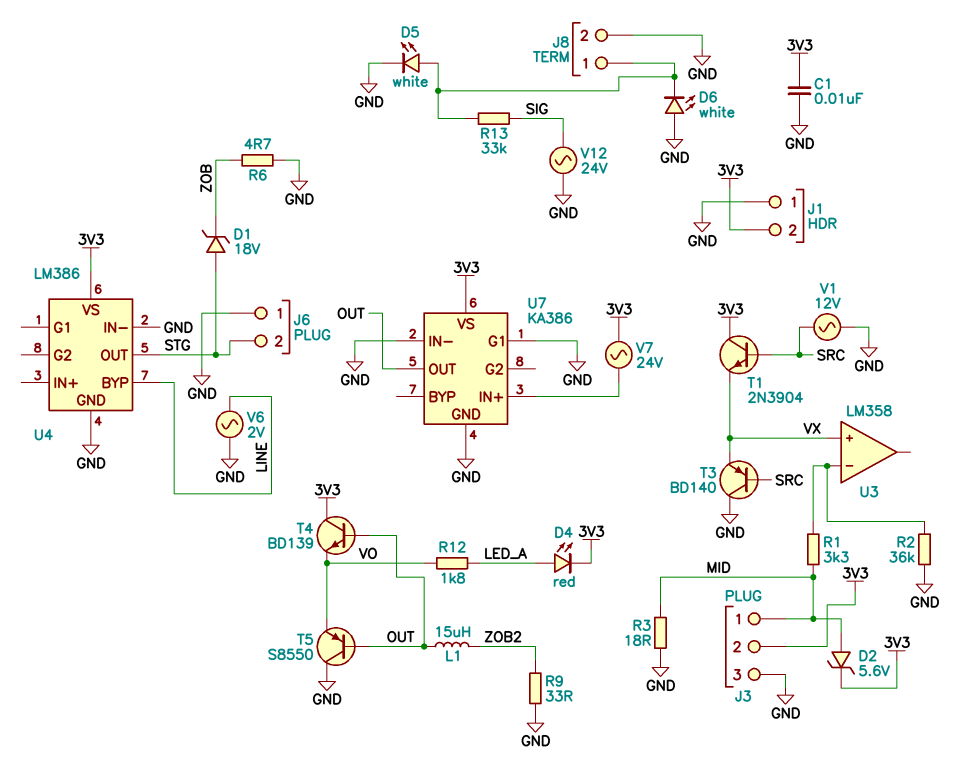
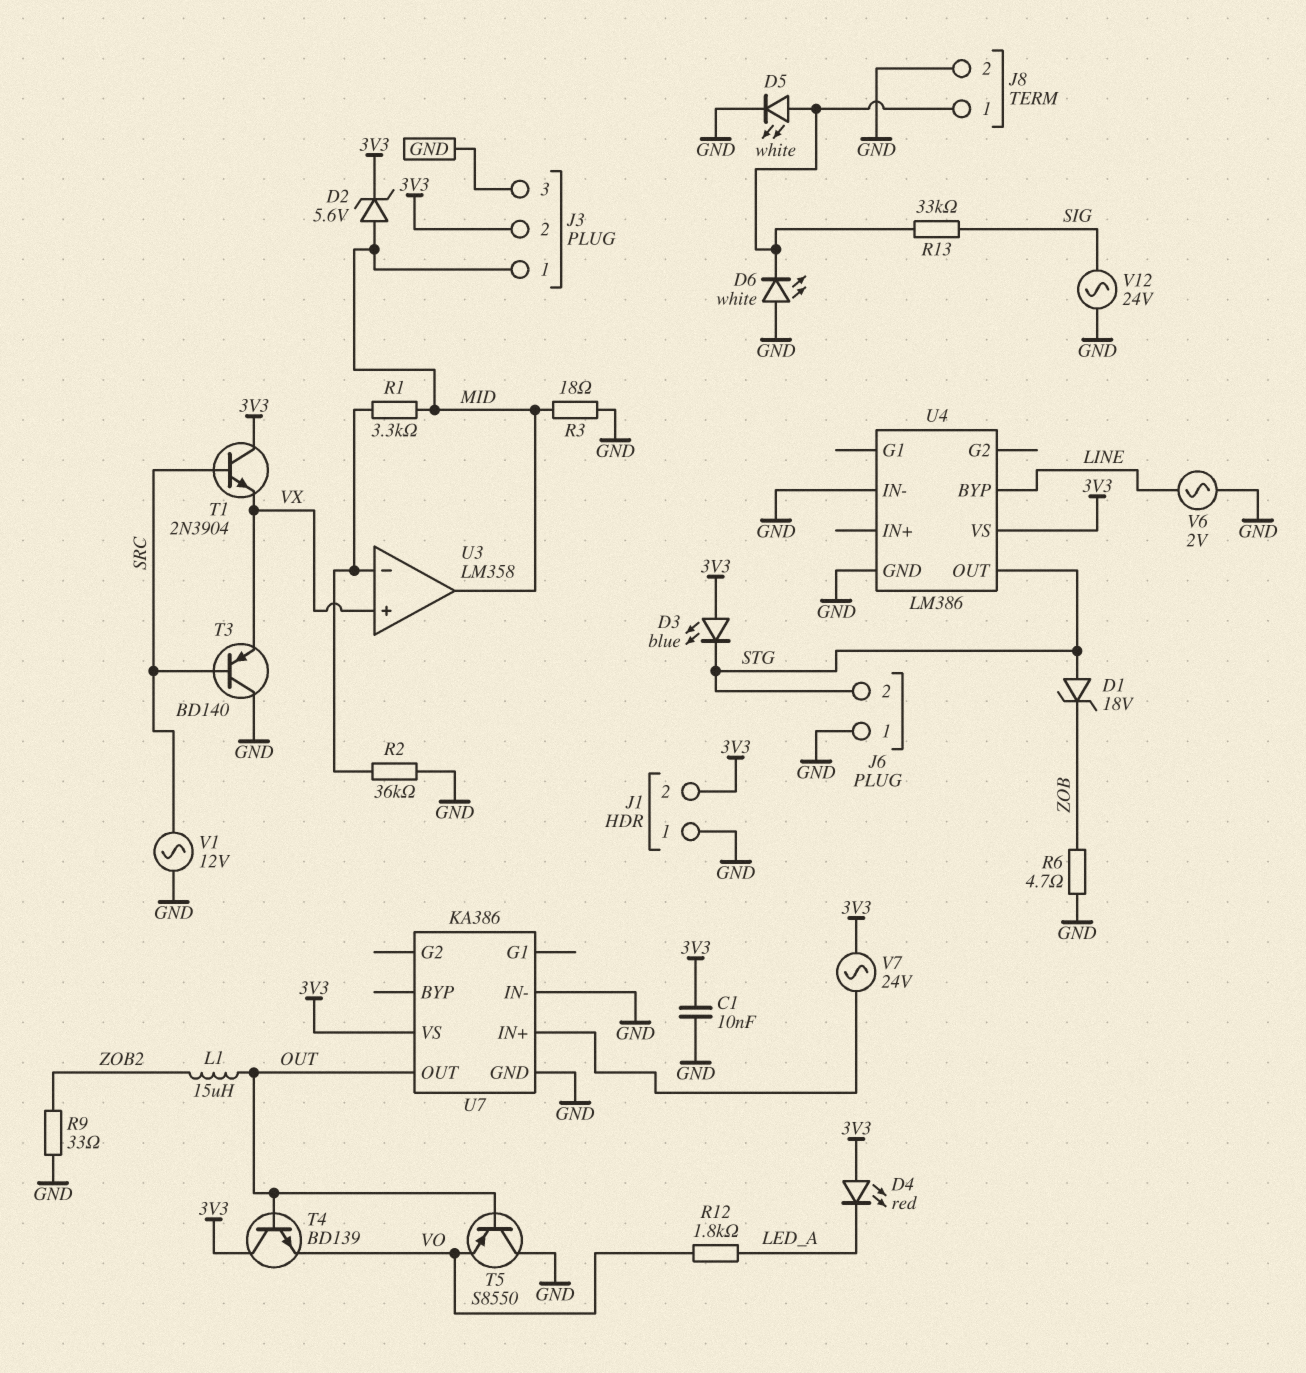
D3: none -> LED blue (A 3V3, K STG)
D4: LED red (A LED_A, K 3V3) -> LED red (A 3V3, K LED_A)
U3 pin out: none -> MID
U7 pin G1: GND -> none

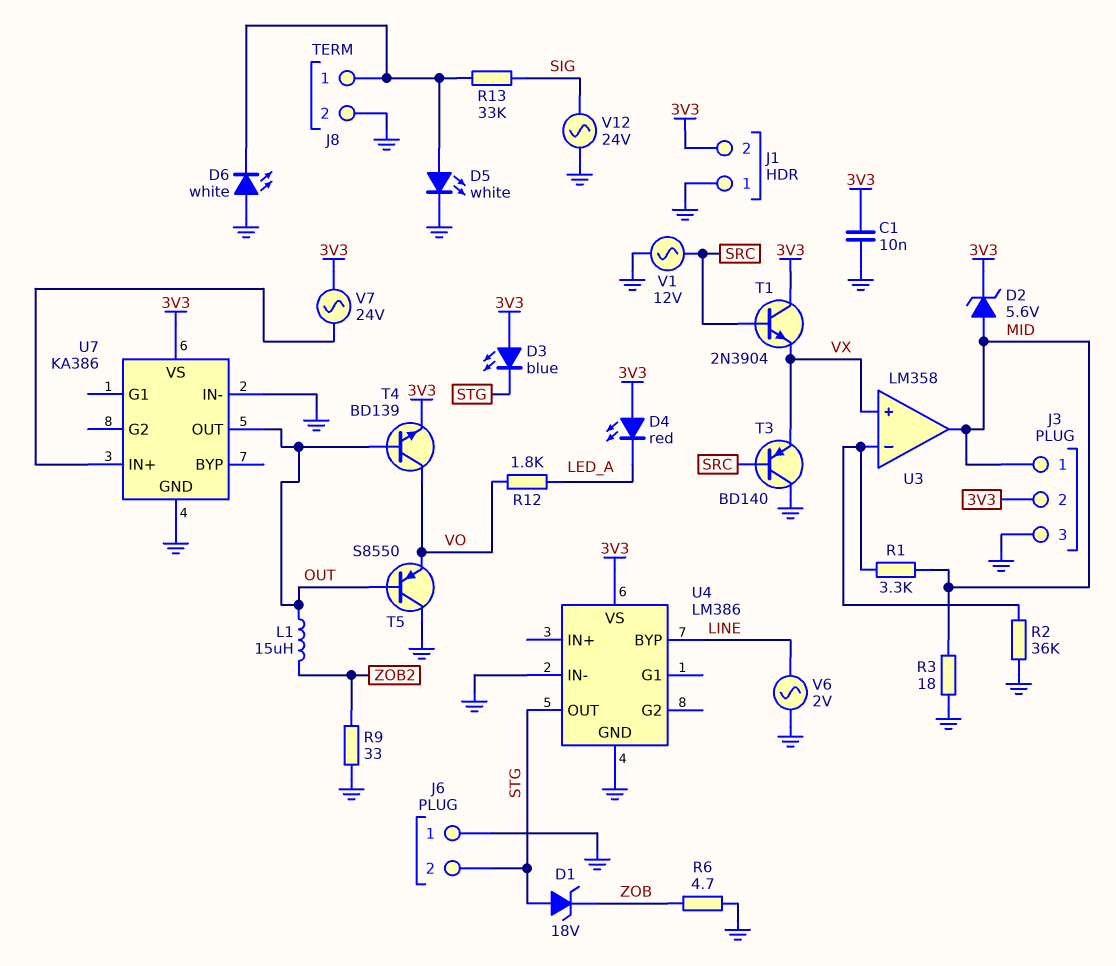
T4: NPN BD139 (B OUT, C 3V3, E VO) -> NPN BD139 (B OUT, C VO, E 3V3)

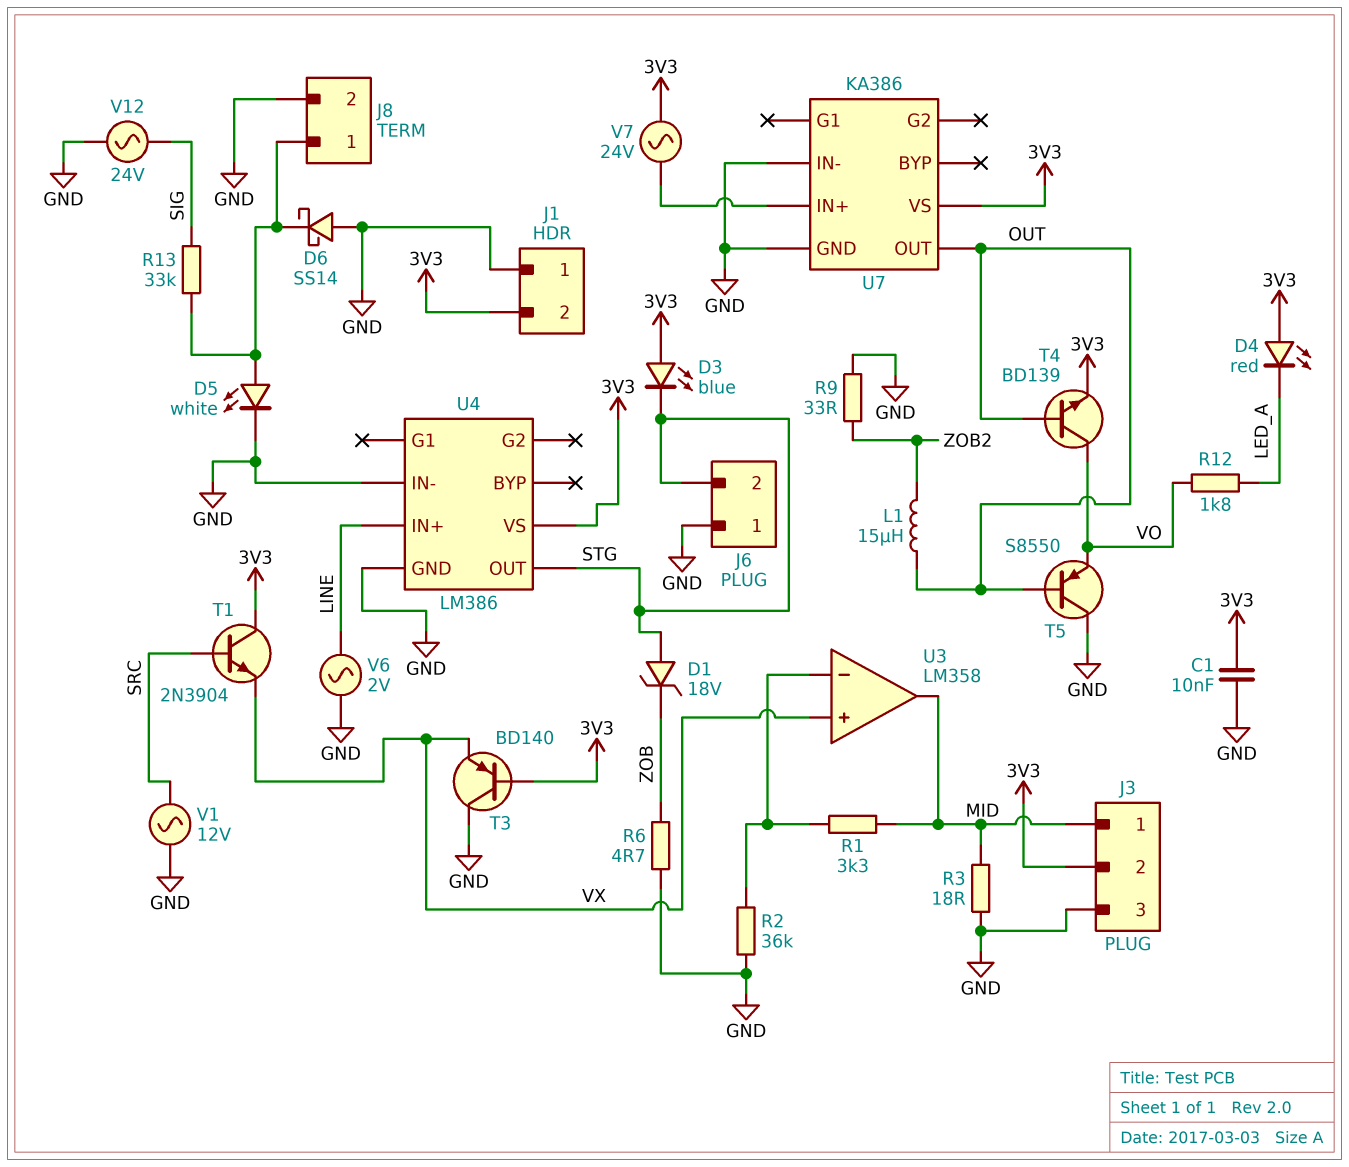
D2: zener 5.6V (A MID, K 3V3) -> none
D6: LED white (A GND, K J8/1) -> schottky SS14 (A GND, K J8/1)
T3: PNP BD140 (B SRC, C GND, E VX) -> PNP BD140 (B 3V3, C GND, E VX)
U4 pin BYP: LINE -> none
U4 pin IN+: none -> LINE

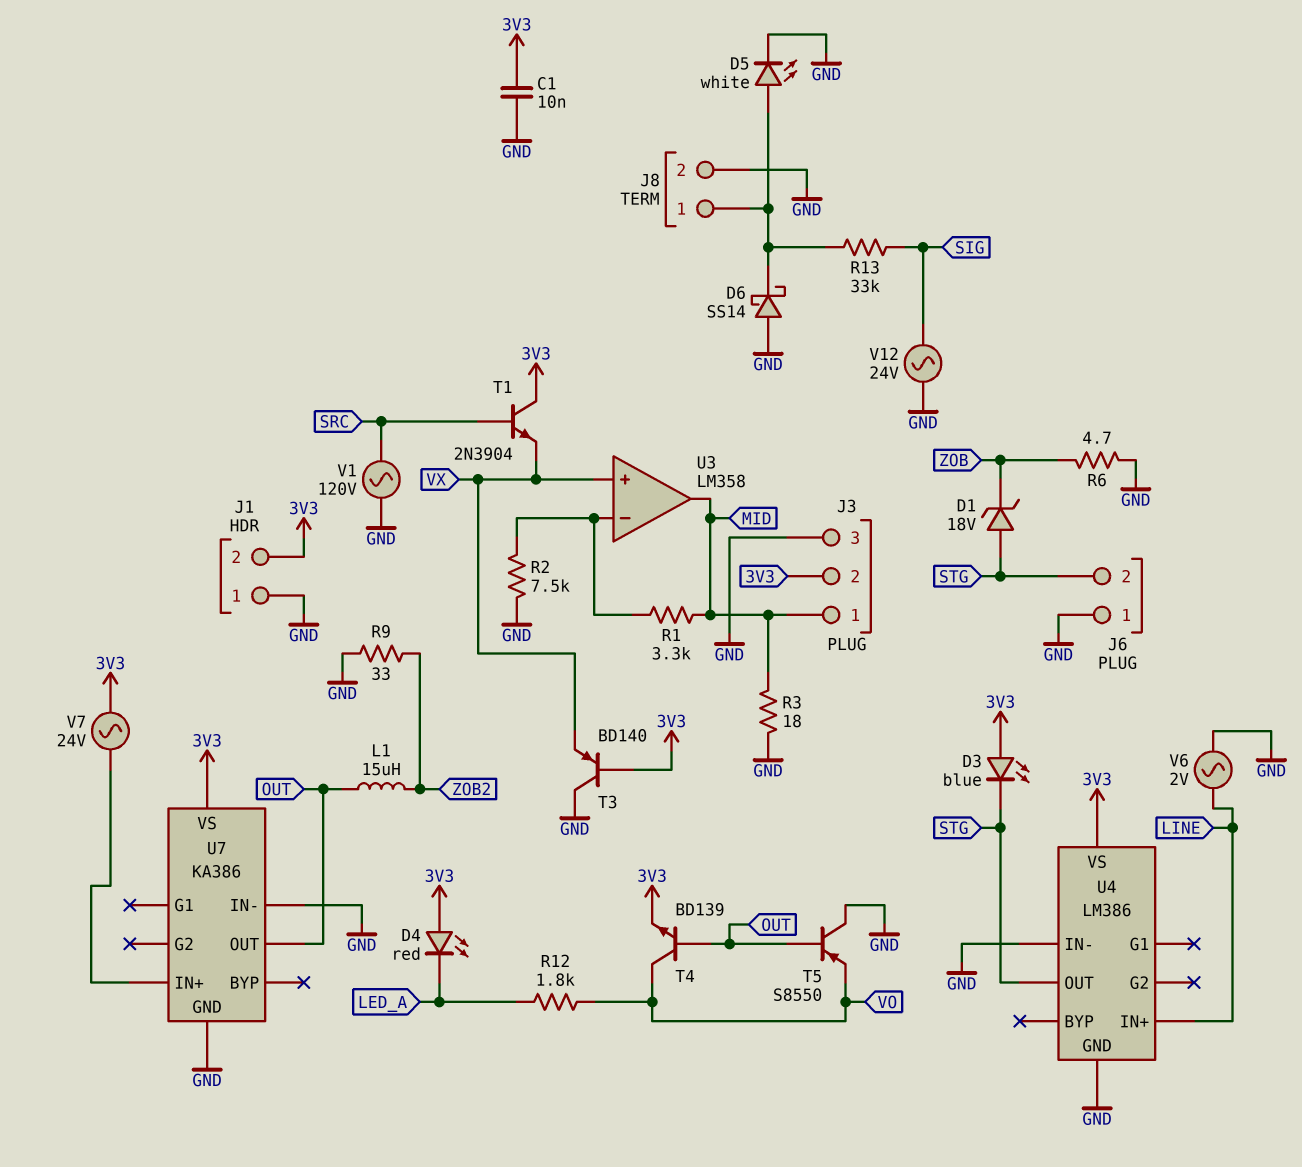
R2: 36k (GND, U3/in-) -> 7.5k (GND, U3/in-)
V1: AC 12V (GND, SRC) -> AC 120V (GND, SRC)

